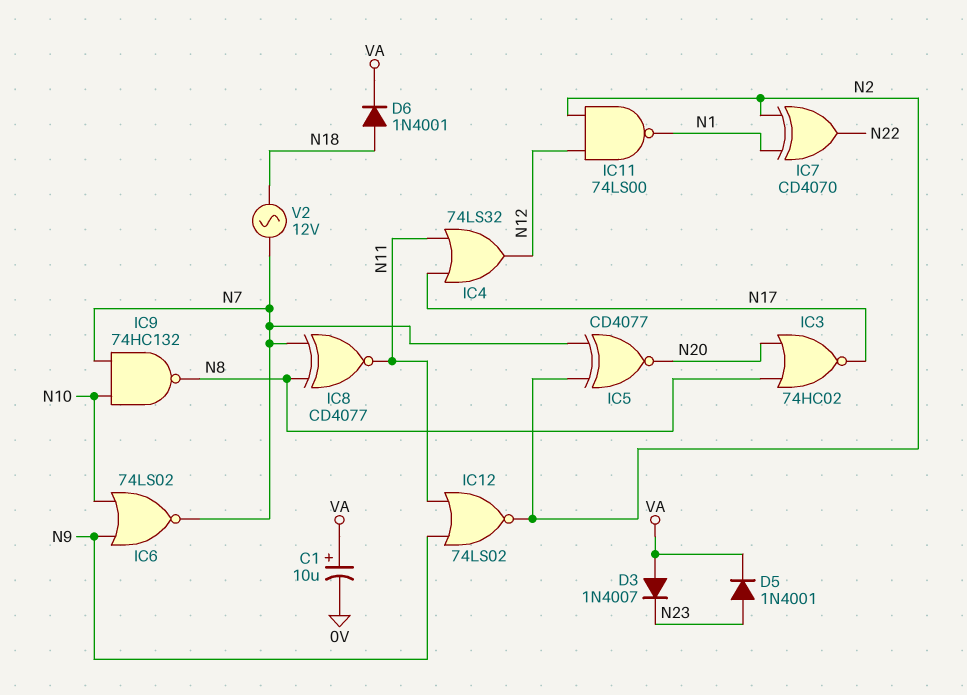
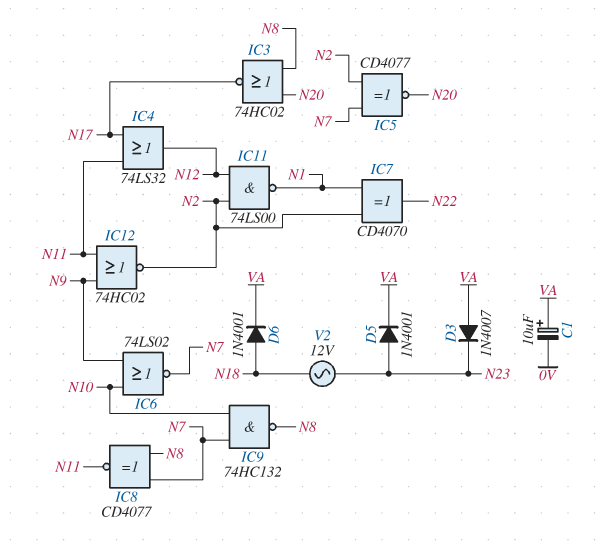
IC12: NOR 74LS02 (in N9, in N11, out N2) -> NOR 74HC02 (in N9, in N11, out N2)
V2: AC 12V (N7, N18) -> AC 12V (N18, N23)

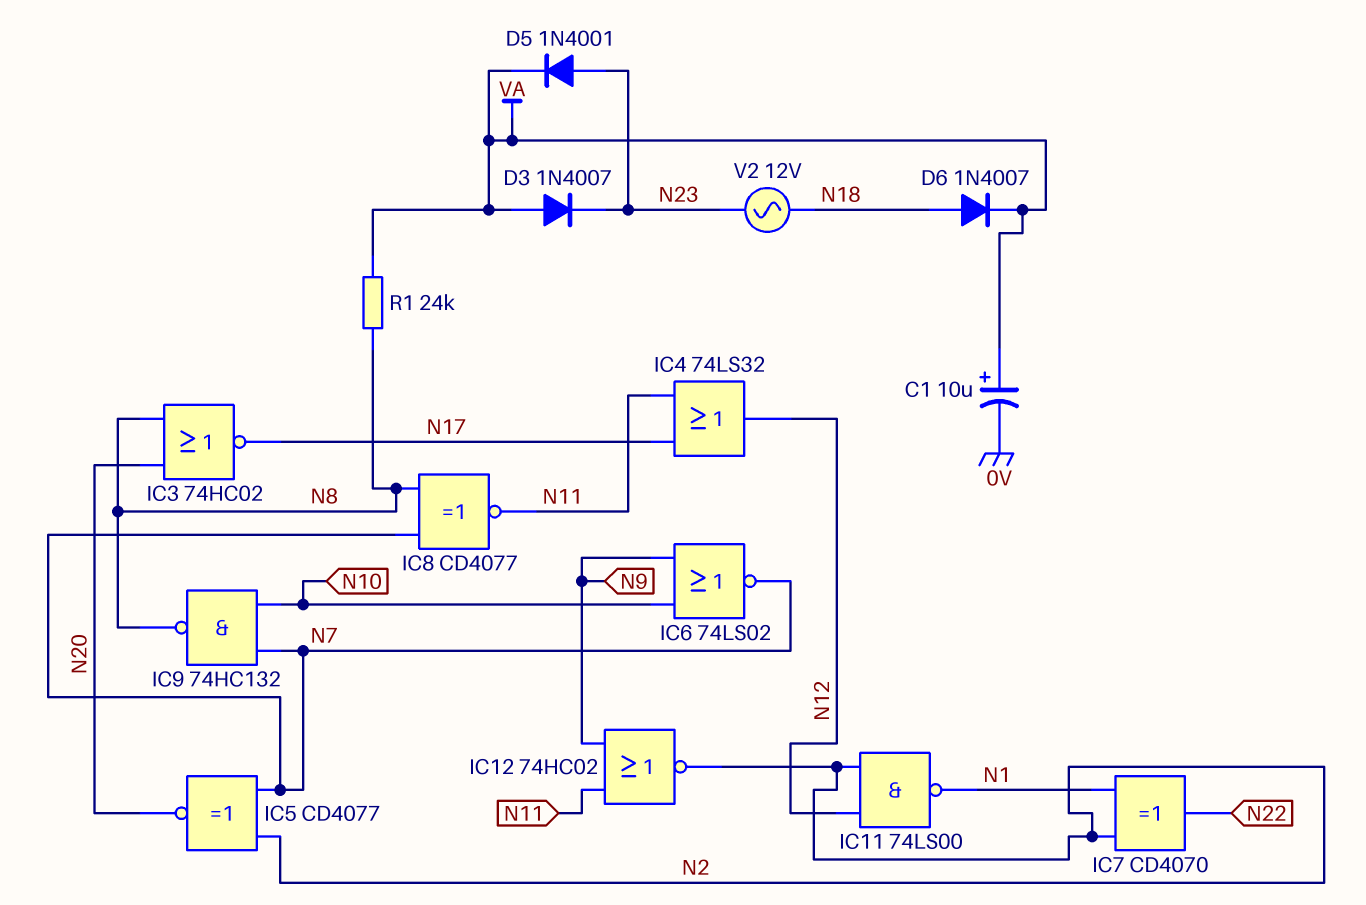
D6: diode 1N4001 (A N18, K VA) -> diode 1N4007 (A N18, K VA)
R1: none -> 24k (N8, VA)

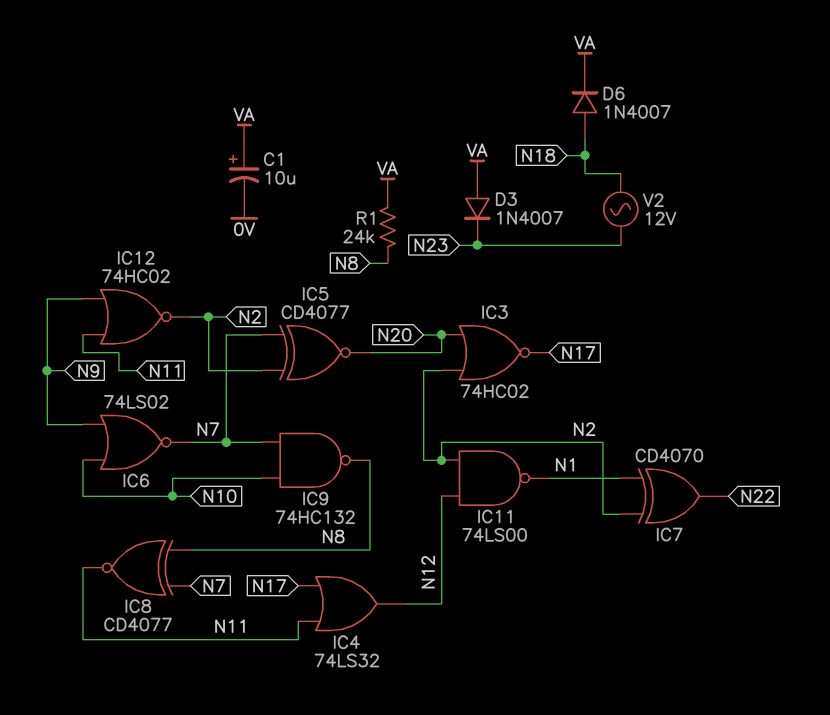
D5: diode 1N4001 (A N23, K VA) -> none
IC3: NOR 74HC02 (in N8, in N20, out N17) -> NOR 74HC02 (in N2, in N20, out N17)

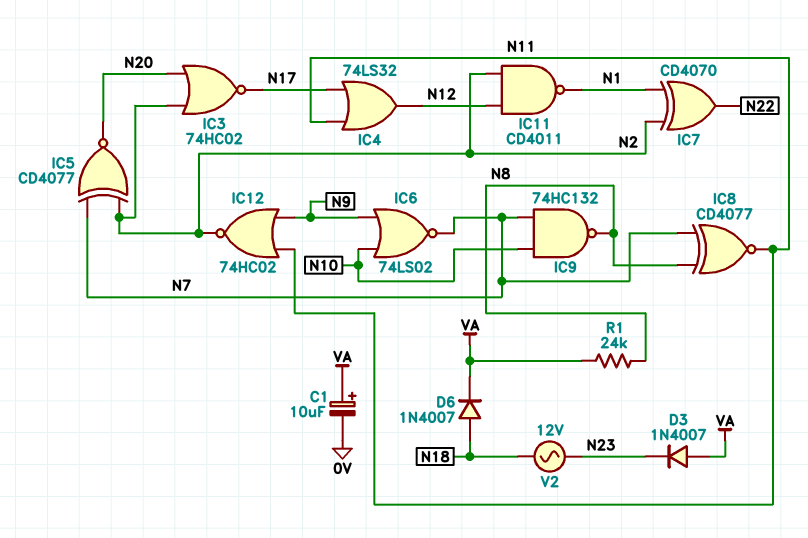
IC11: NAND 74LS00 (in N2, in N12, out N1) -> NAND CD4011 (in N2, in N12, out N1)

